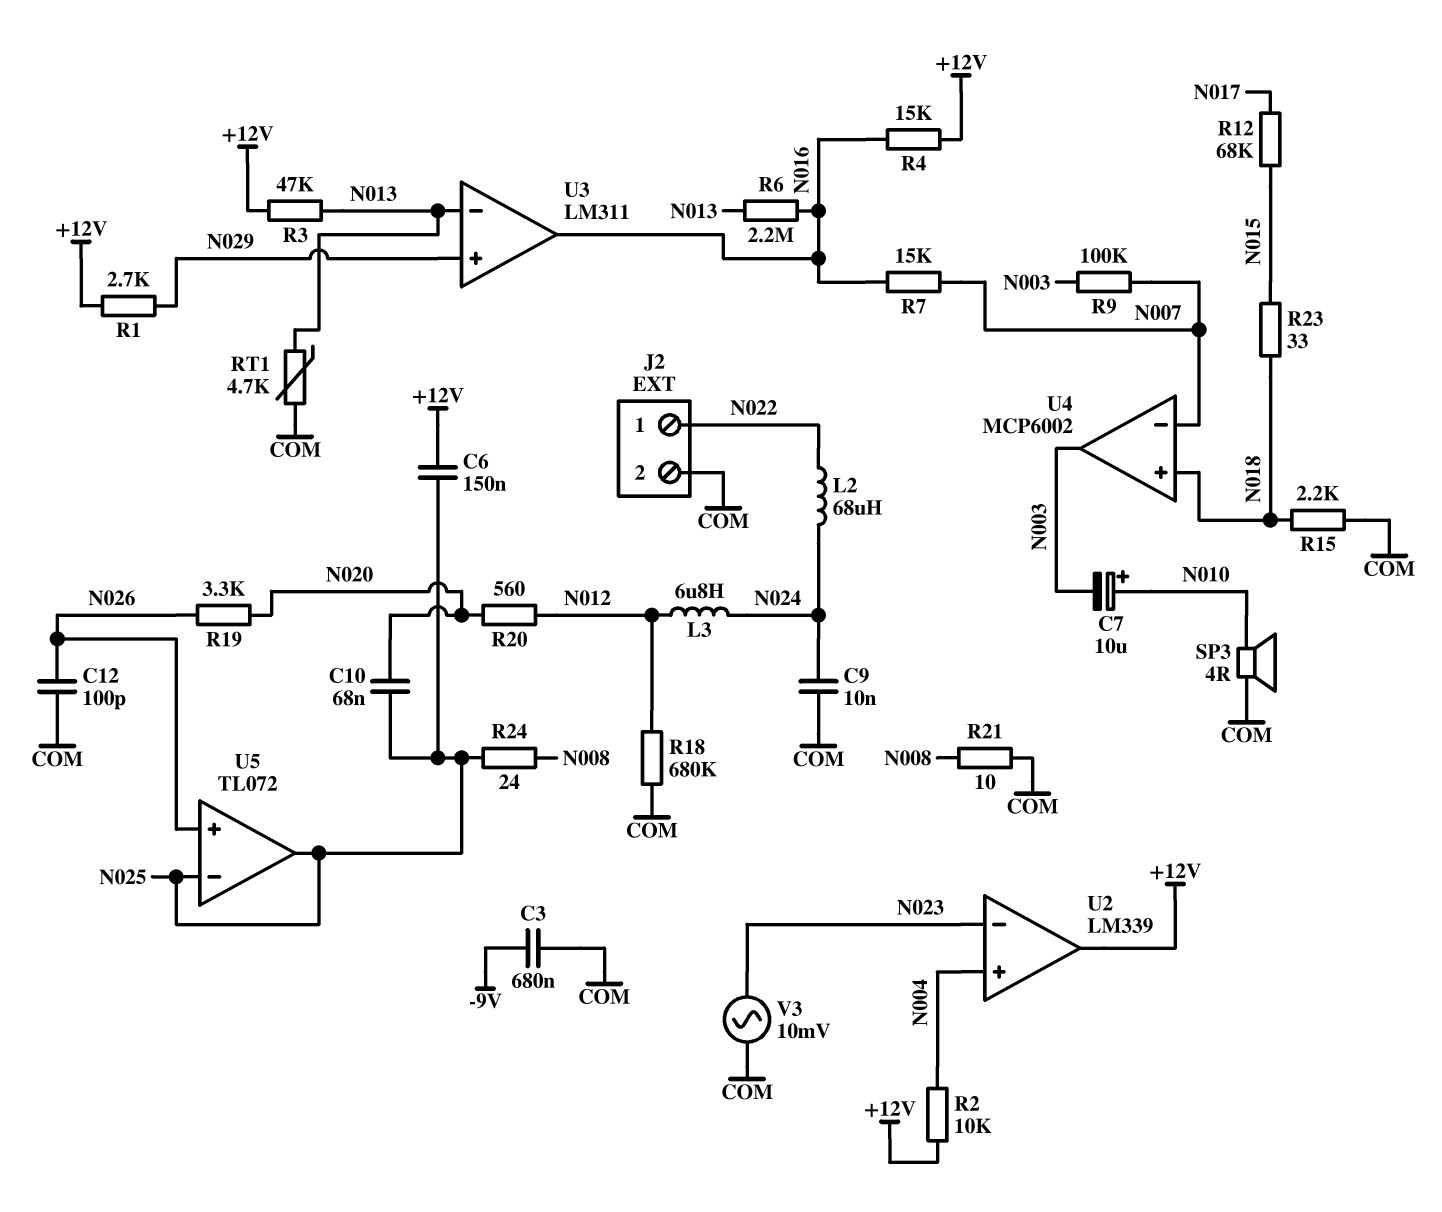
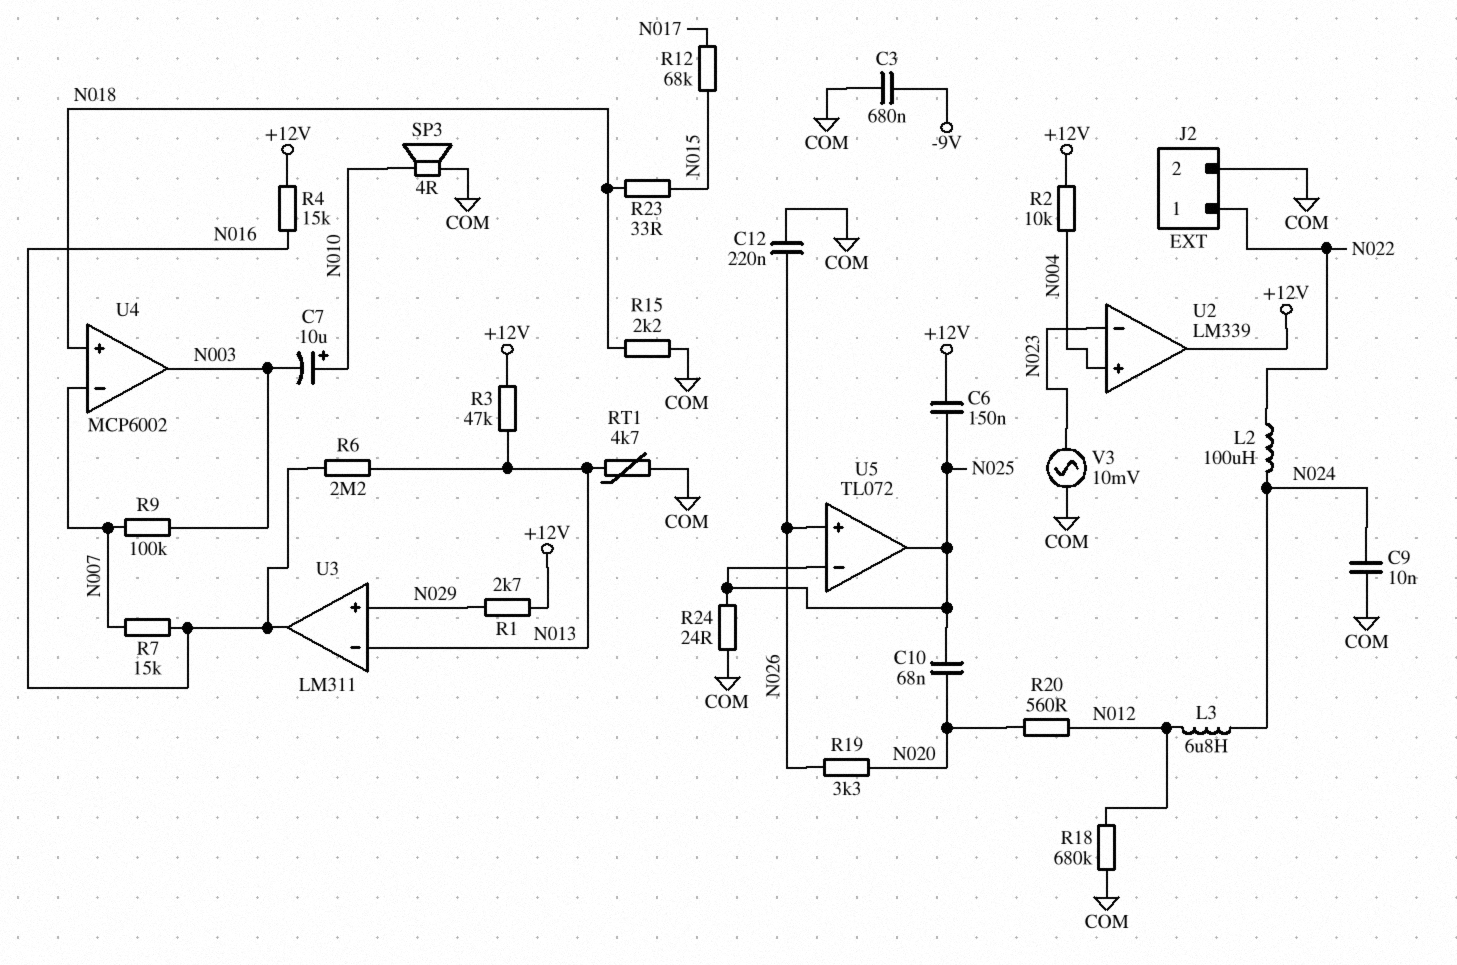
C12: 100pF (COM, N026) -> 220nF (COM, N026)
L2: 68uH (N022, N024) -> 100uH (N022, N024)
R21: 10 (COM, N008) -> none
R24: 24 (N008, N025) -> 24 (COM, N025)

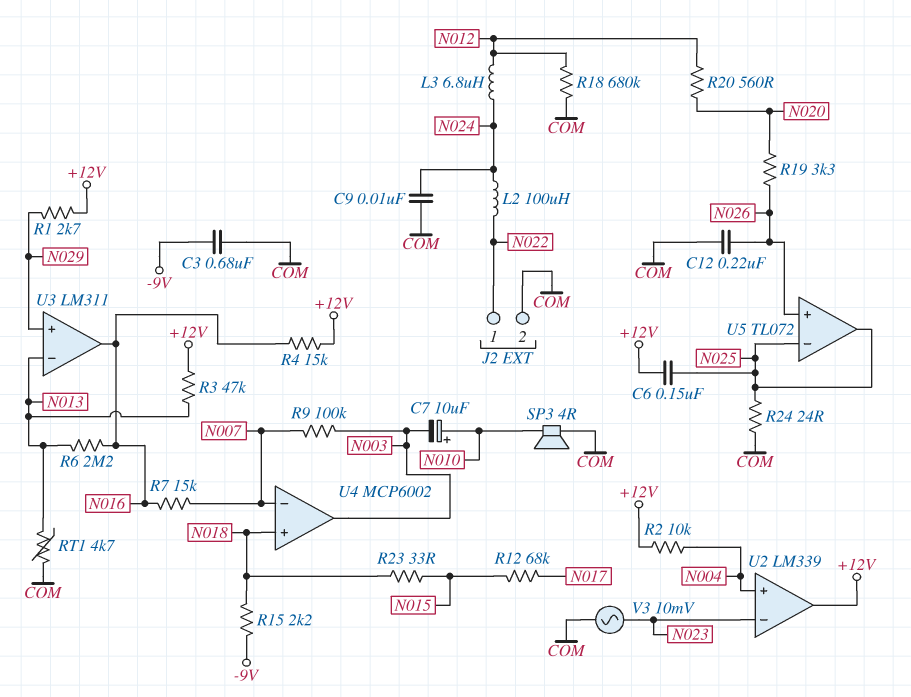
C10: 68nF (N020, N025) -> none
R15: 2.2k (COM, N018) -> 2.2k (-9V, N018)

